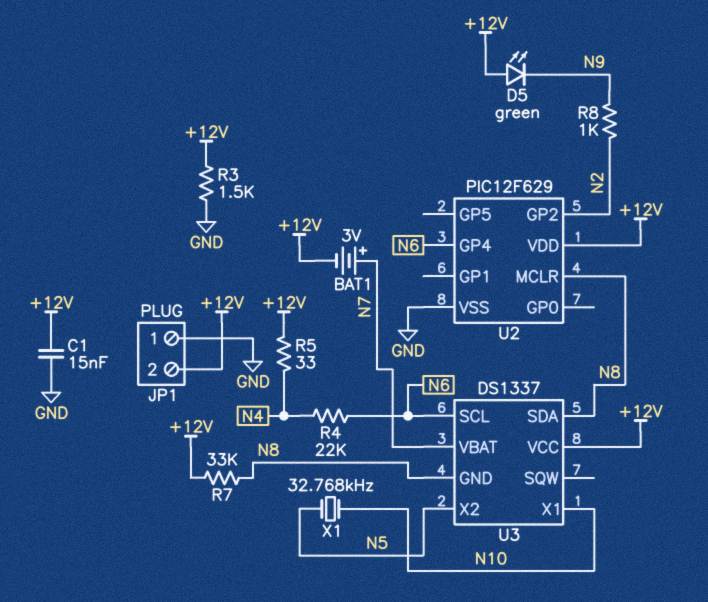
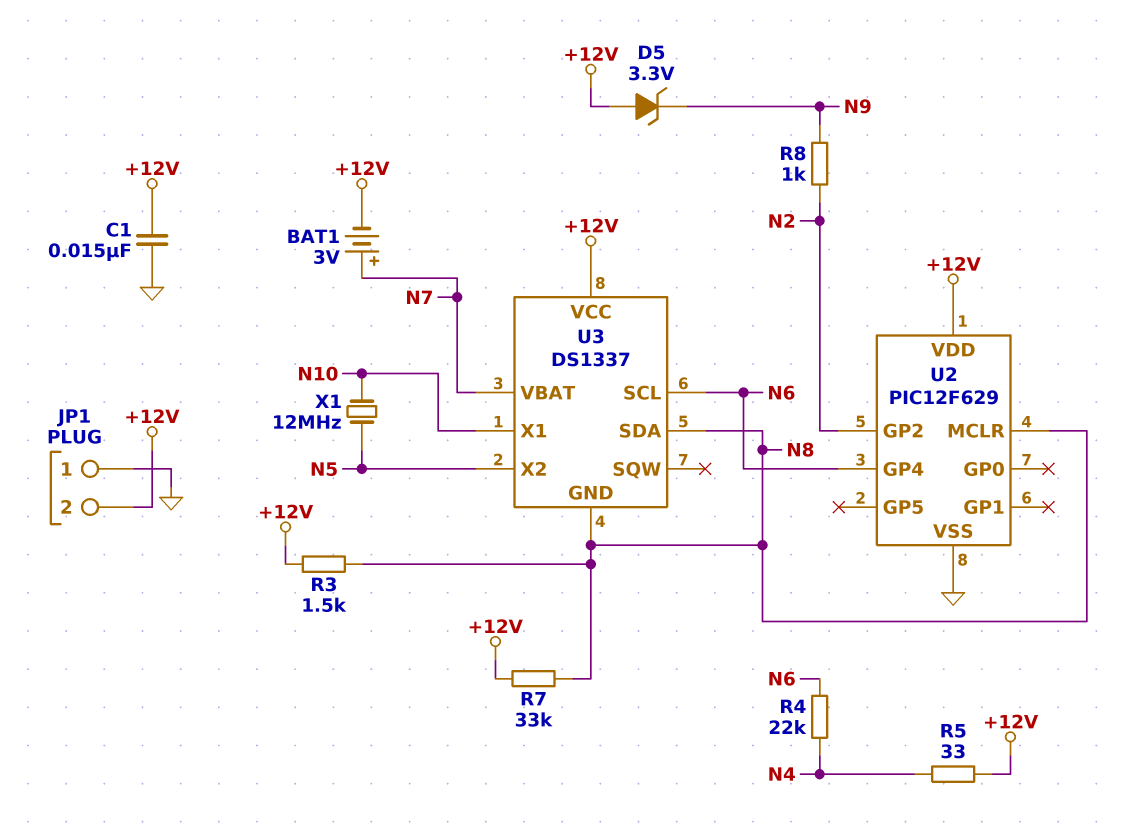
D5: LED green (A +12V, K N9) -> zener 3.3V (A +12V, K N9)
R3: 1.5k (+12V, GND) -> 1.5k (+12V, N8)
X1: 32.768kHz (N5, N10) -> 12MHz (N5, N10)

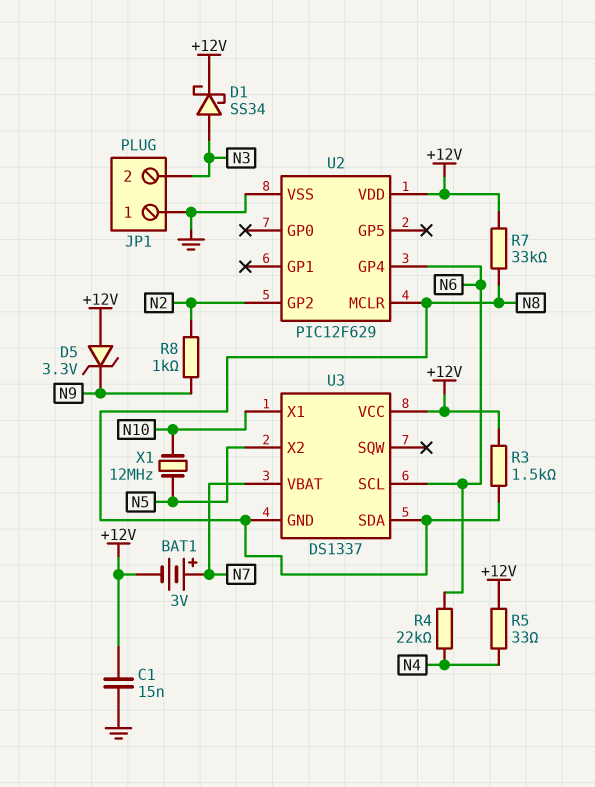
D1: none -> schottky SS34 (A N3, K +12V)
JP1 pin 2: +12V -> N3

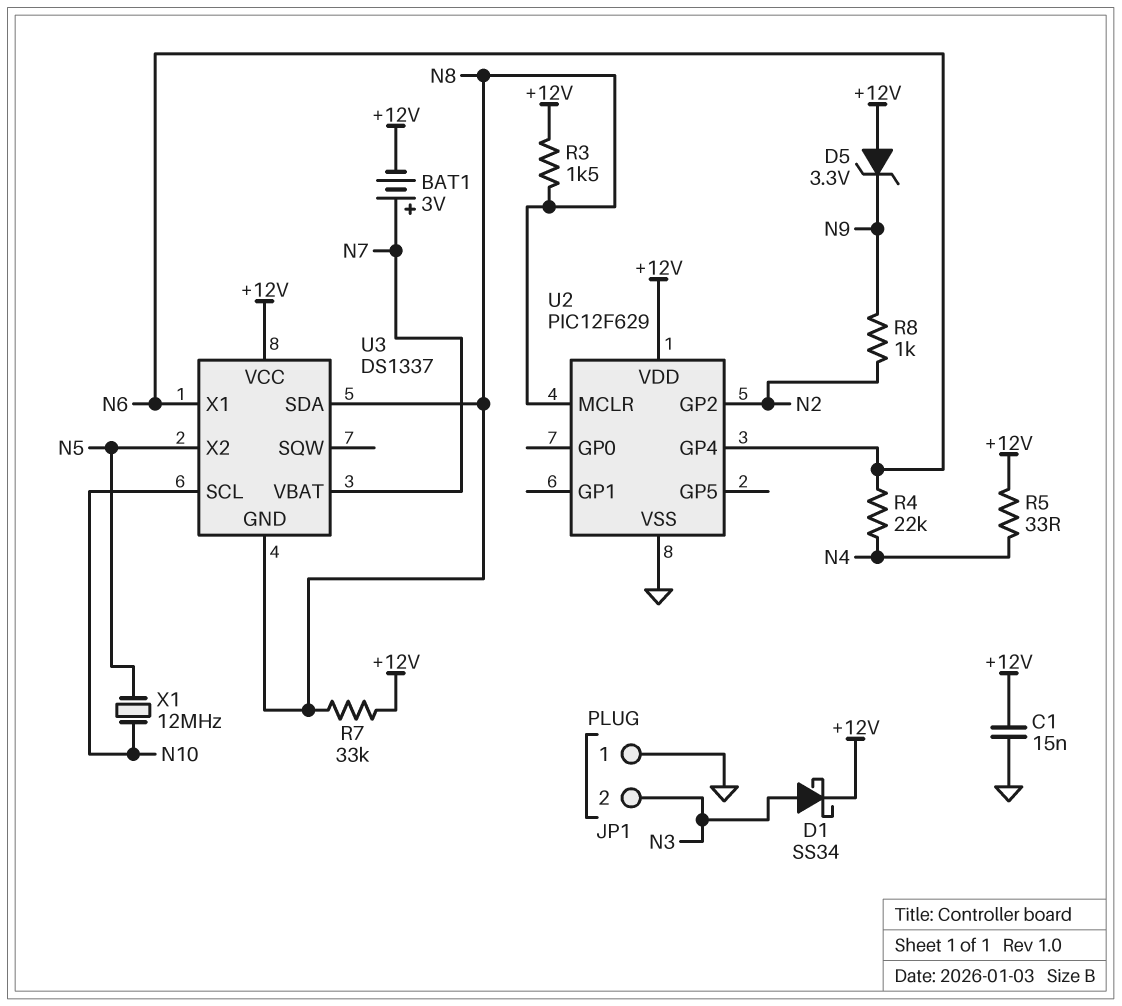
U3 pin SCL: N6 -> N10
U3 pin X1: N10 -> N6

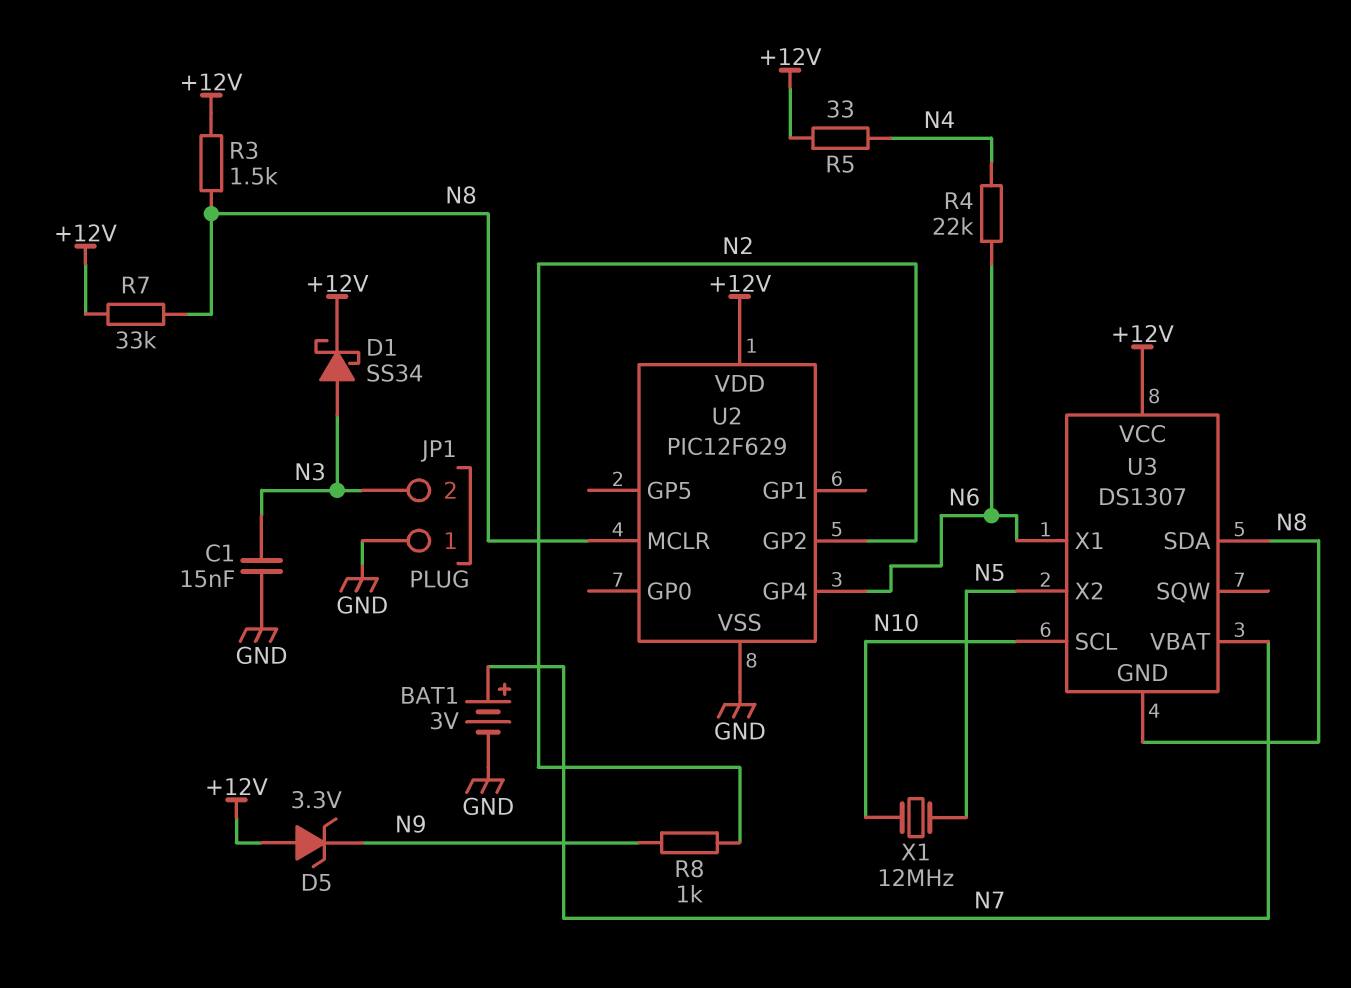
BAT1: 3V (plus N7, minus +12V) -> 3V (plus N7, minus GND)
C1: 15nF (+12V, GND) -> 15nF (GND, N3)
U3: DS1337 -> DS1307

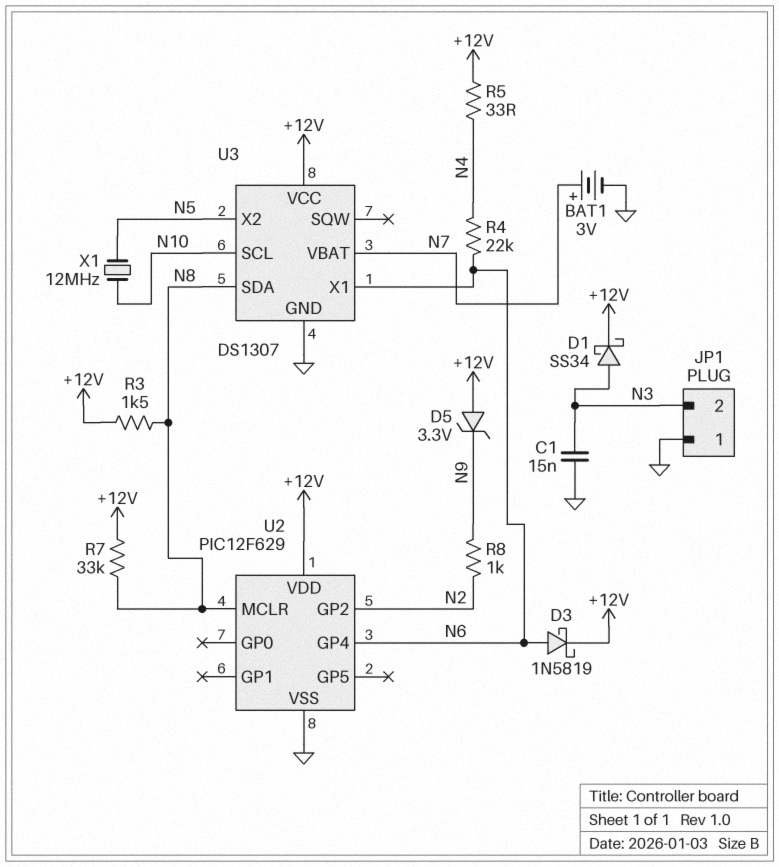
D3: none -> schottky 1N5819 (A N6, K +12V)
U3 pin GND: N8 -> GND

